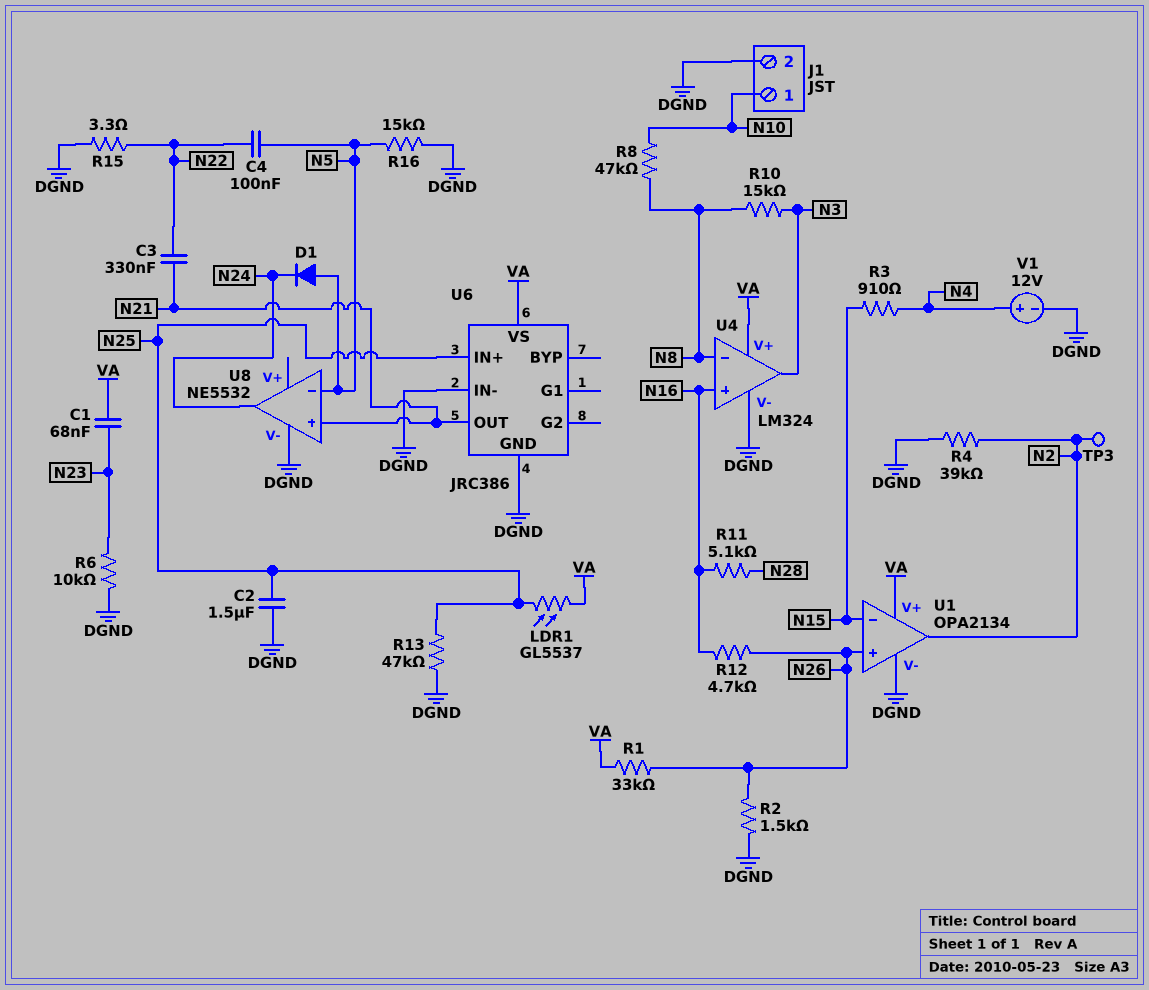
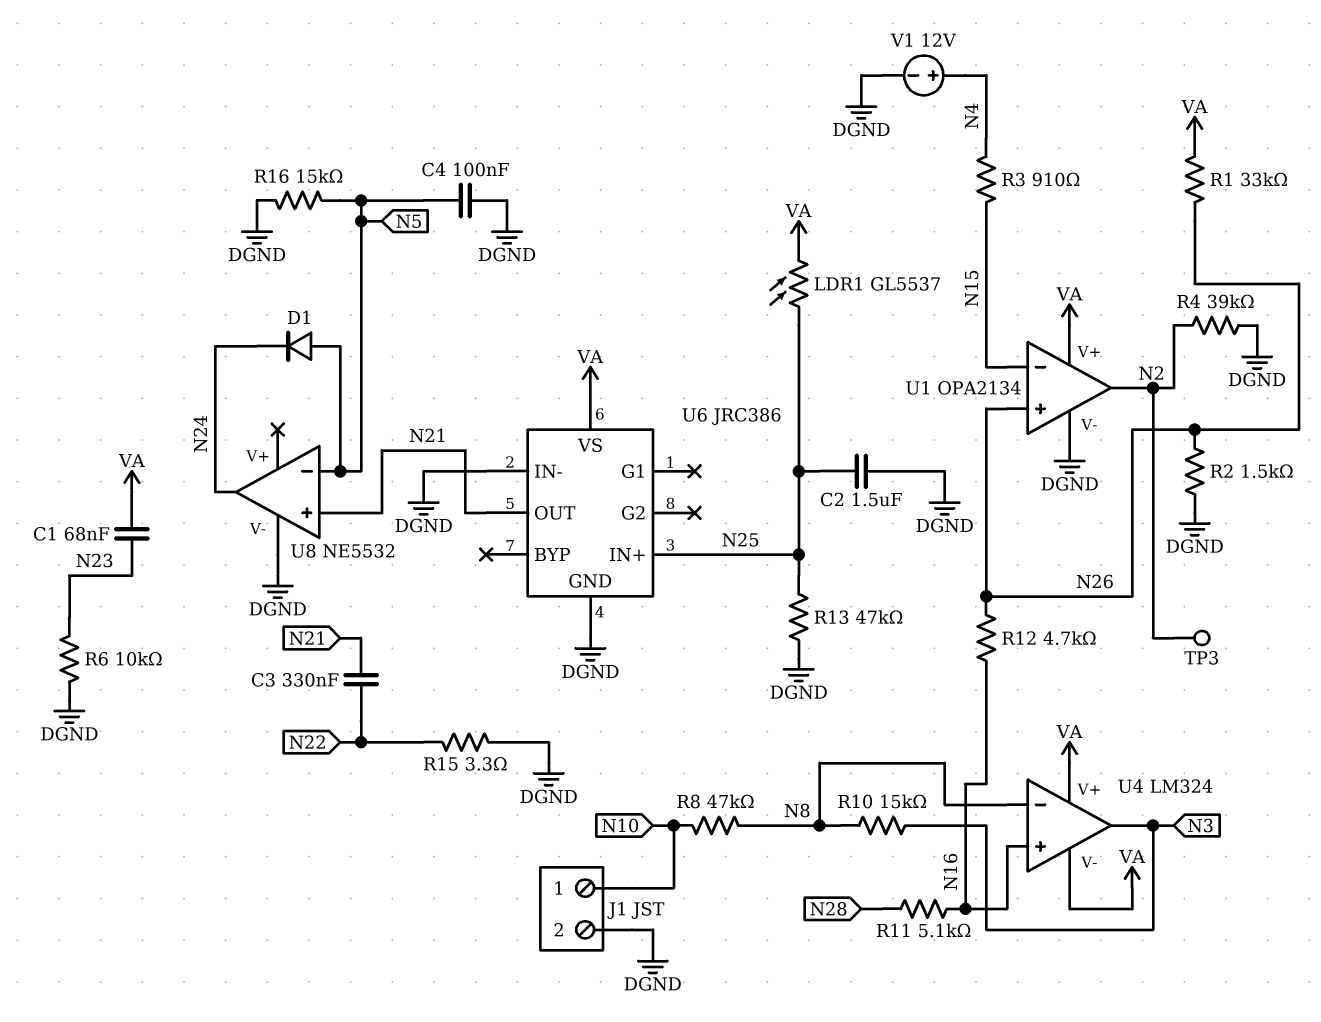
C4: 100nF (N5, N22) -> 100nF (DGND, N5)
U4 pin V-: DGND -> VA

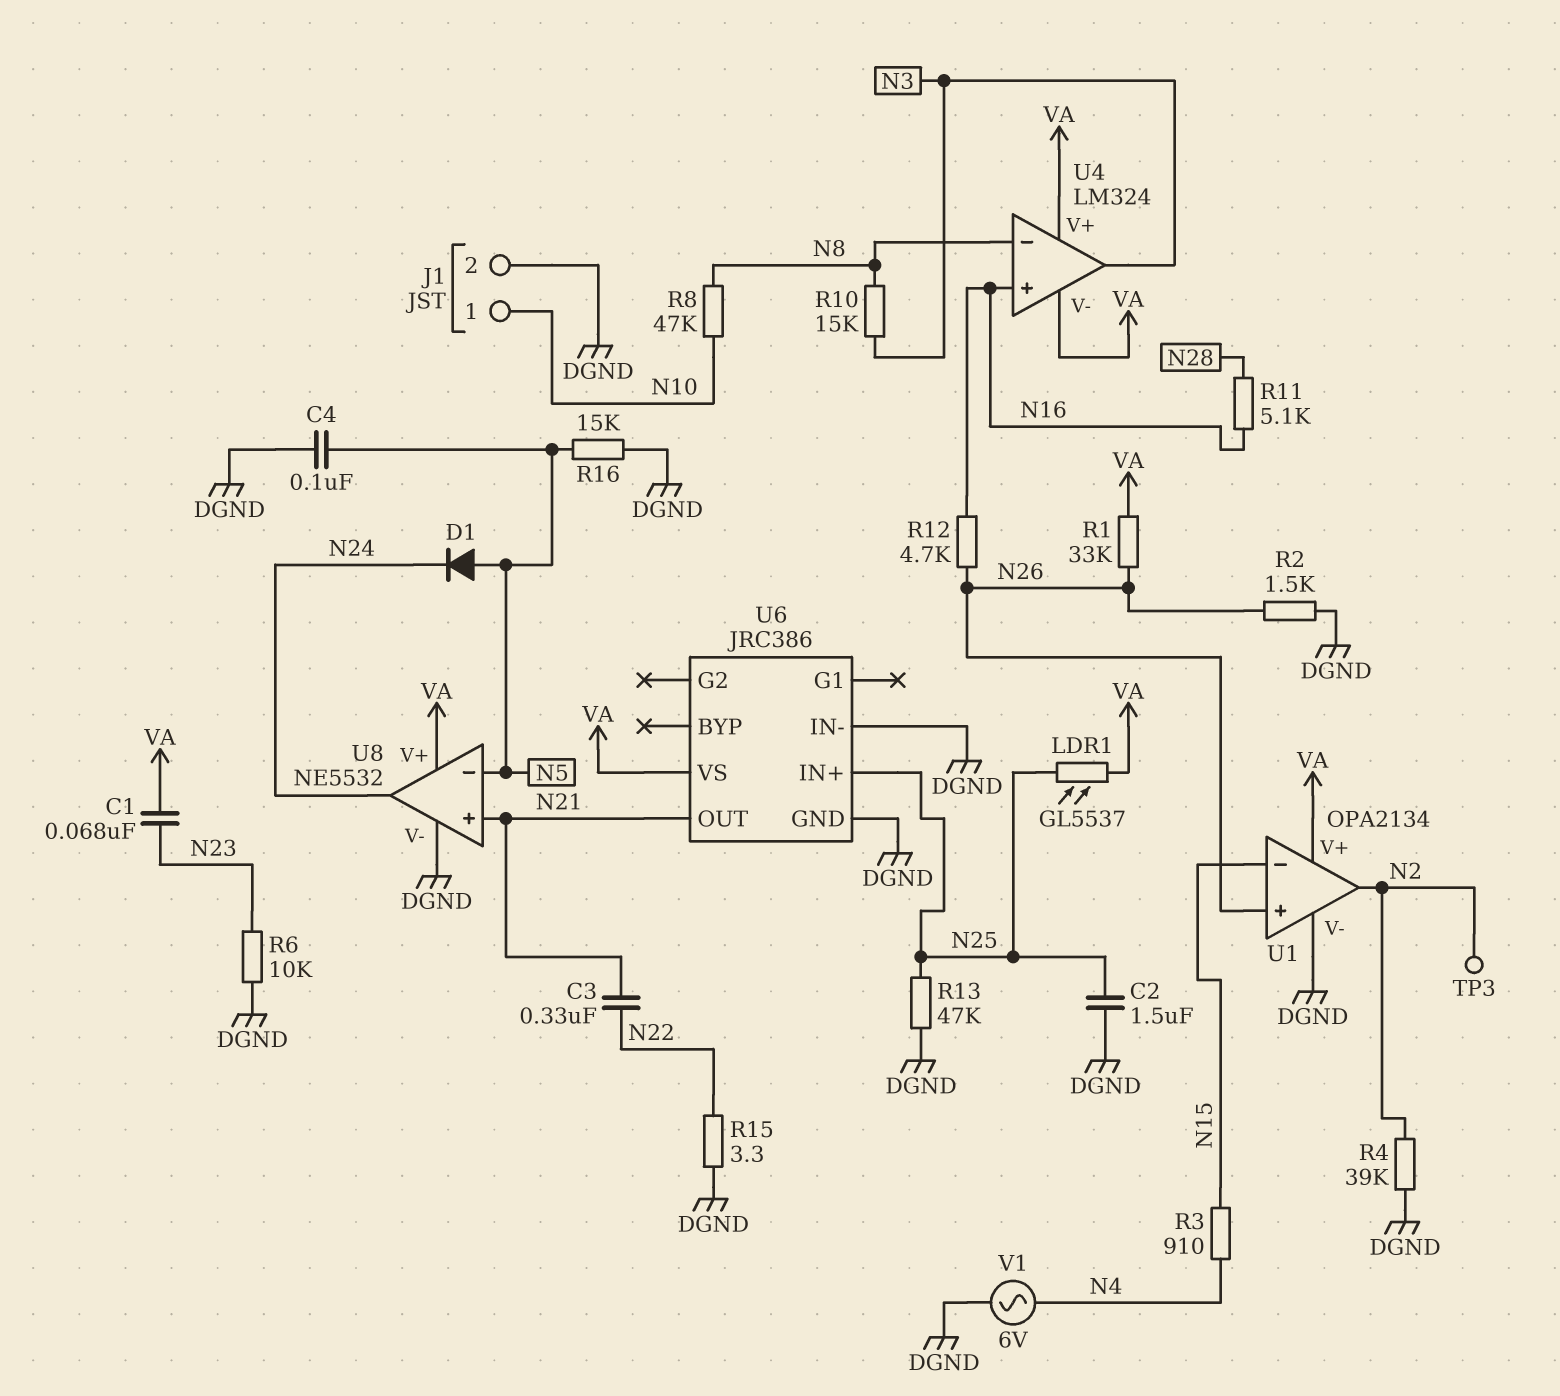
U8 pin V+: none -> VA
V1: 12V (plus N4, minus DGND) -> AC 6V (DGND, N4)

